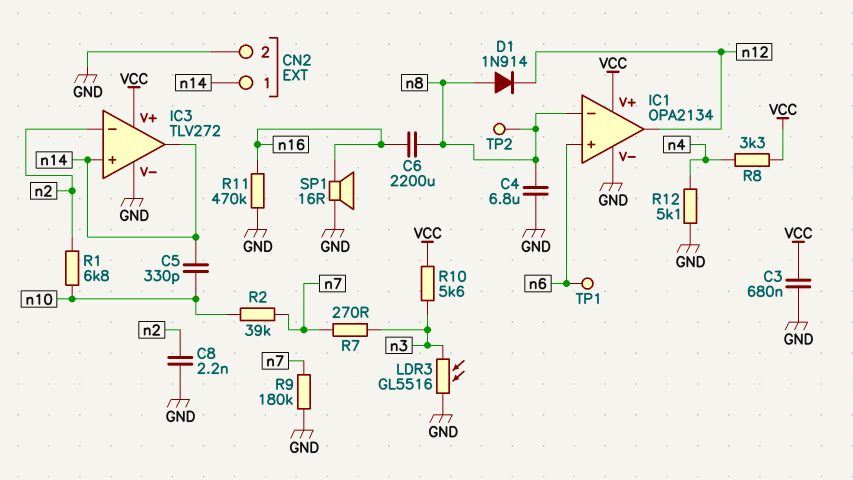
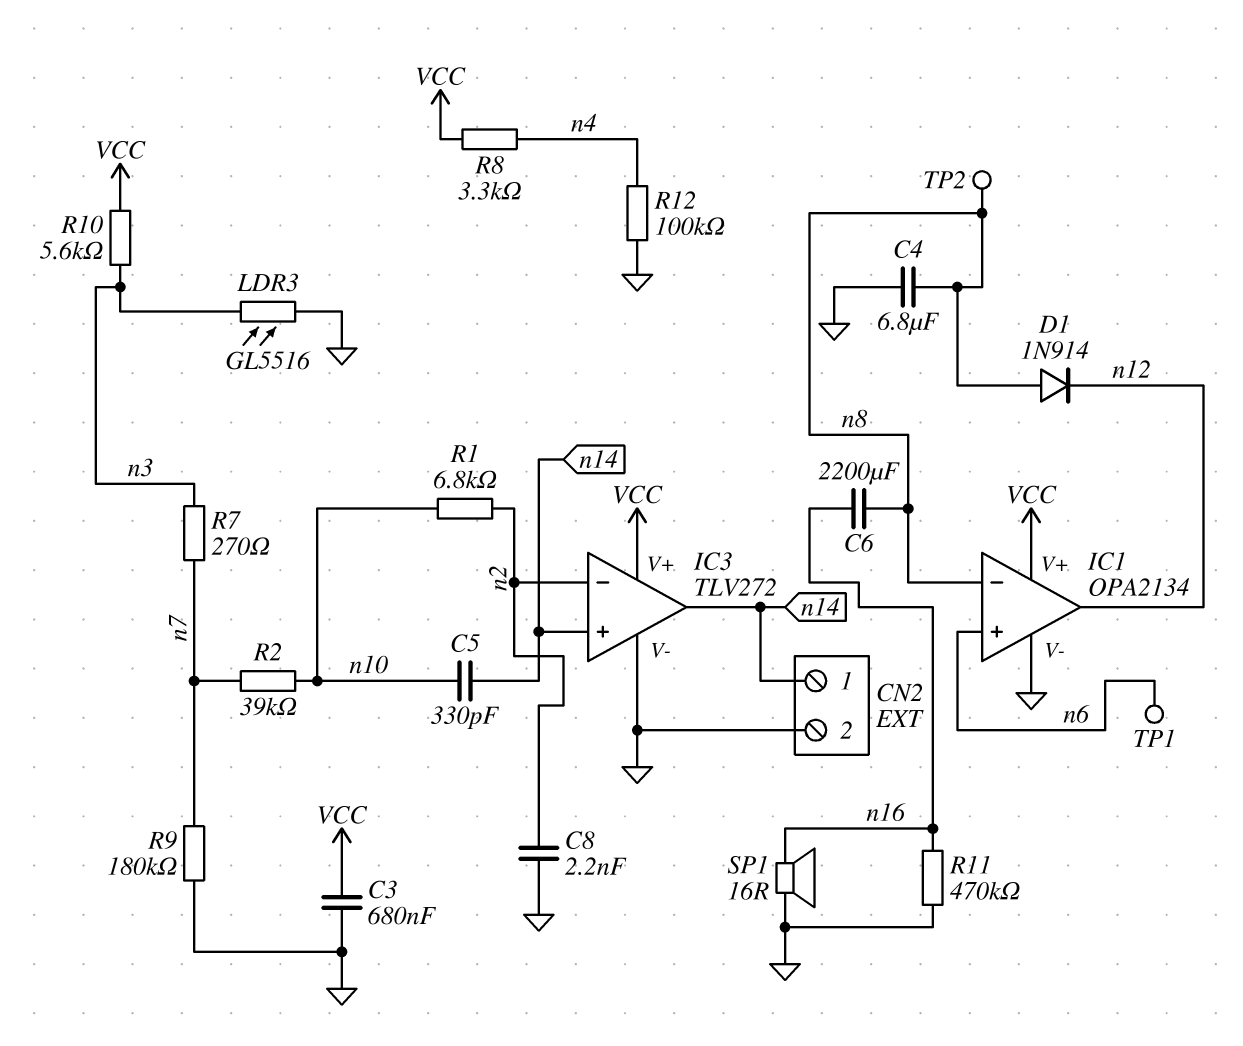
R12: 5.1k (GND, n4) -> 100k (GND, n4)

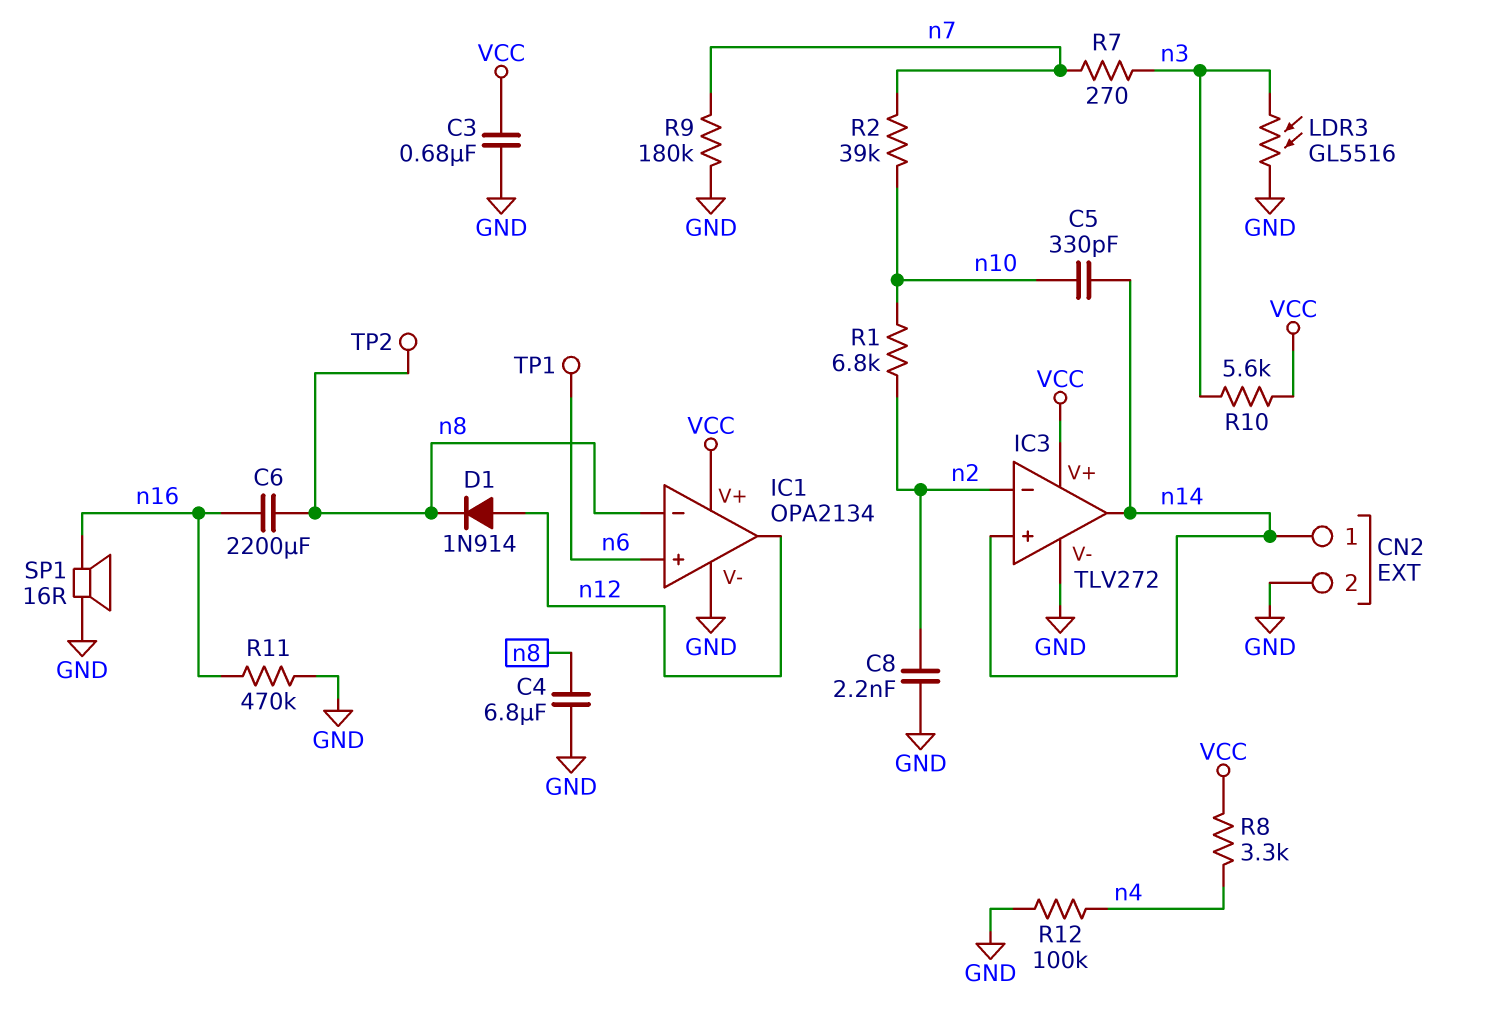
D1: diode 1N914 (A n8, K n12) -> diode 1N914 (A n12, K n8)

